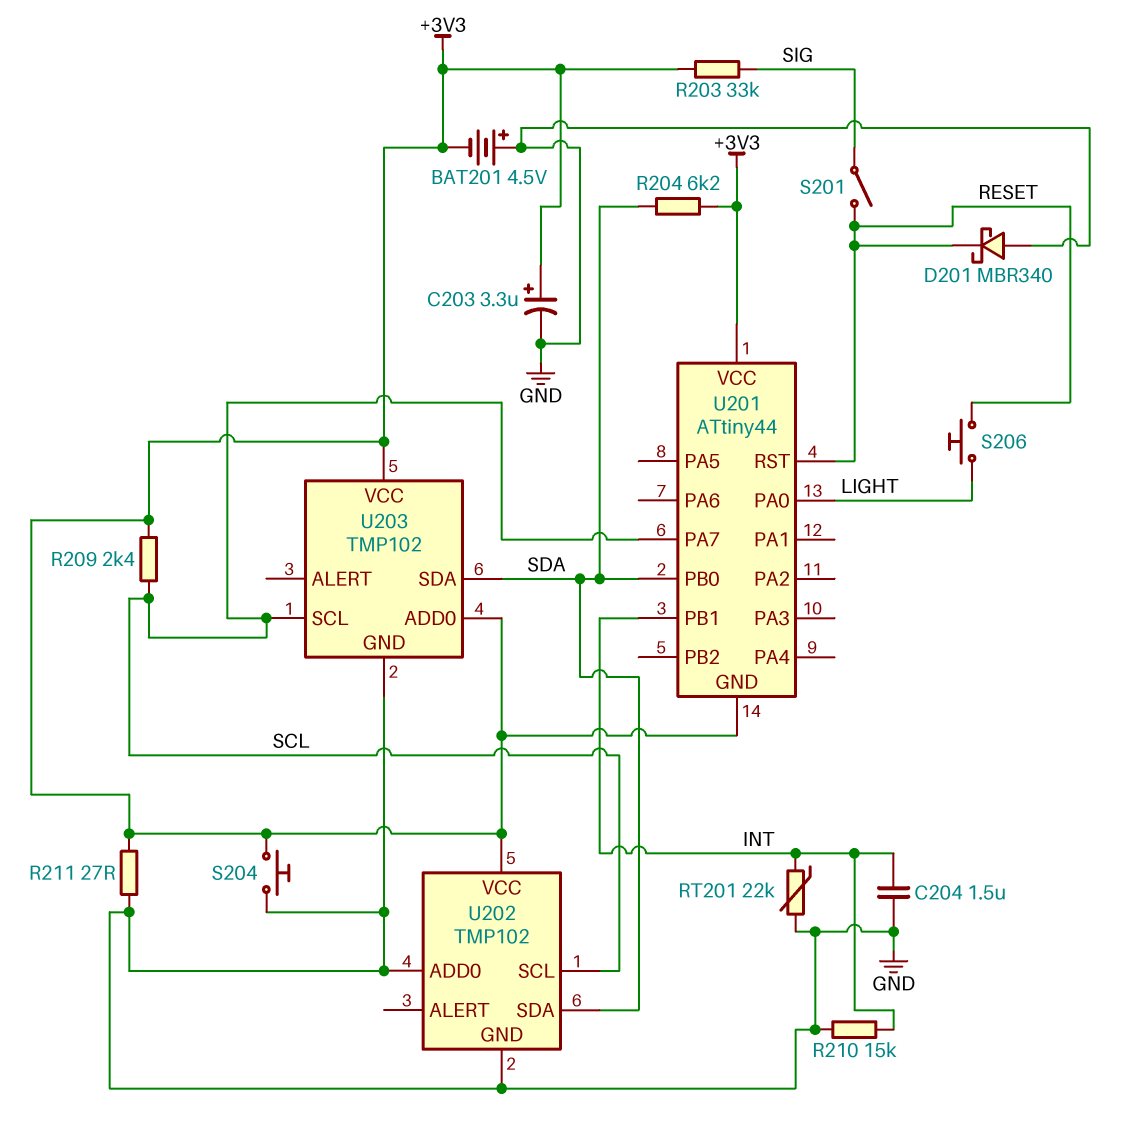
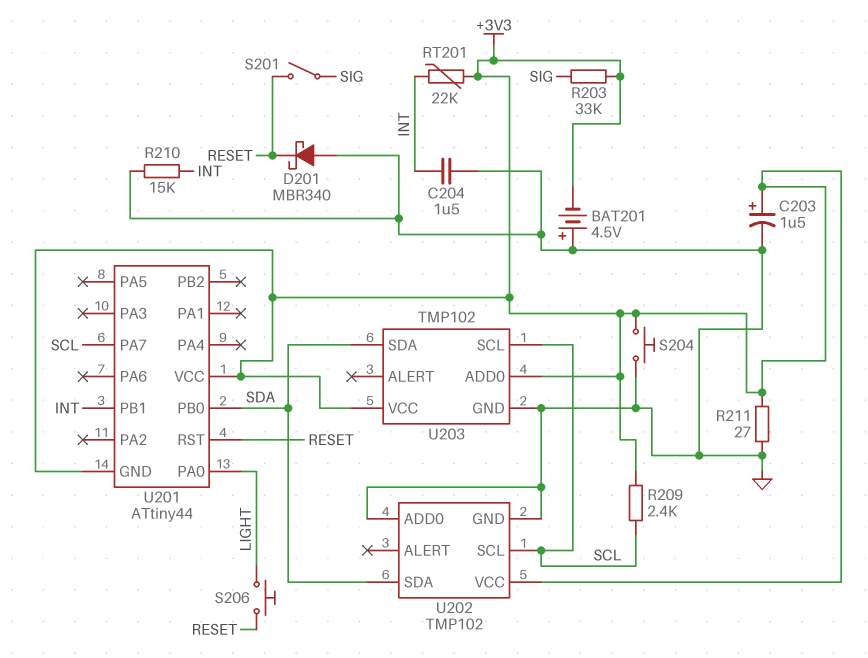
C203: 3.3uF (plus +3V3, minus GND) -> 1.5uF (plus +3V3, minus GND)
R204: 6.2k (+3V3, SDA) -> none
RT201: 22k (GND, INT) -> 22k (+3V3, INT)

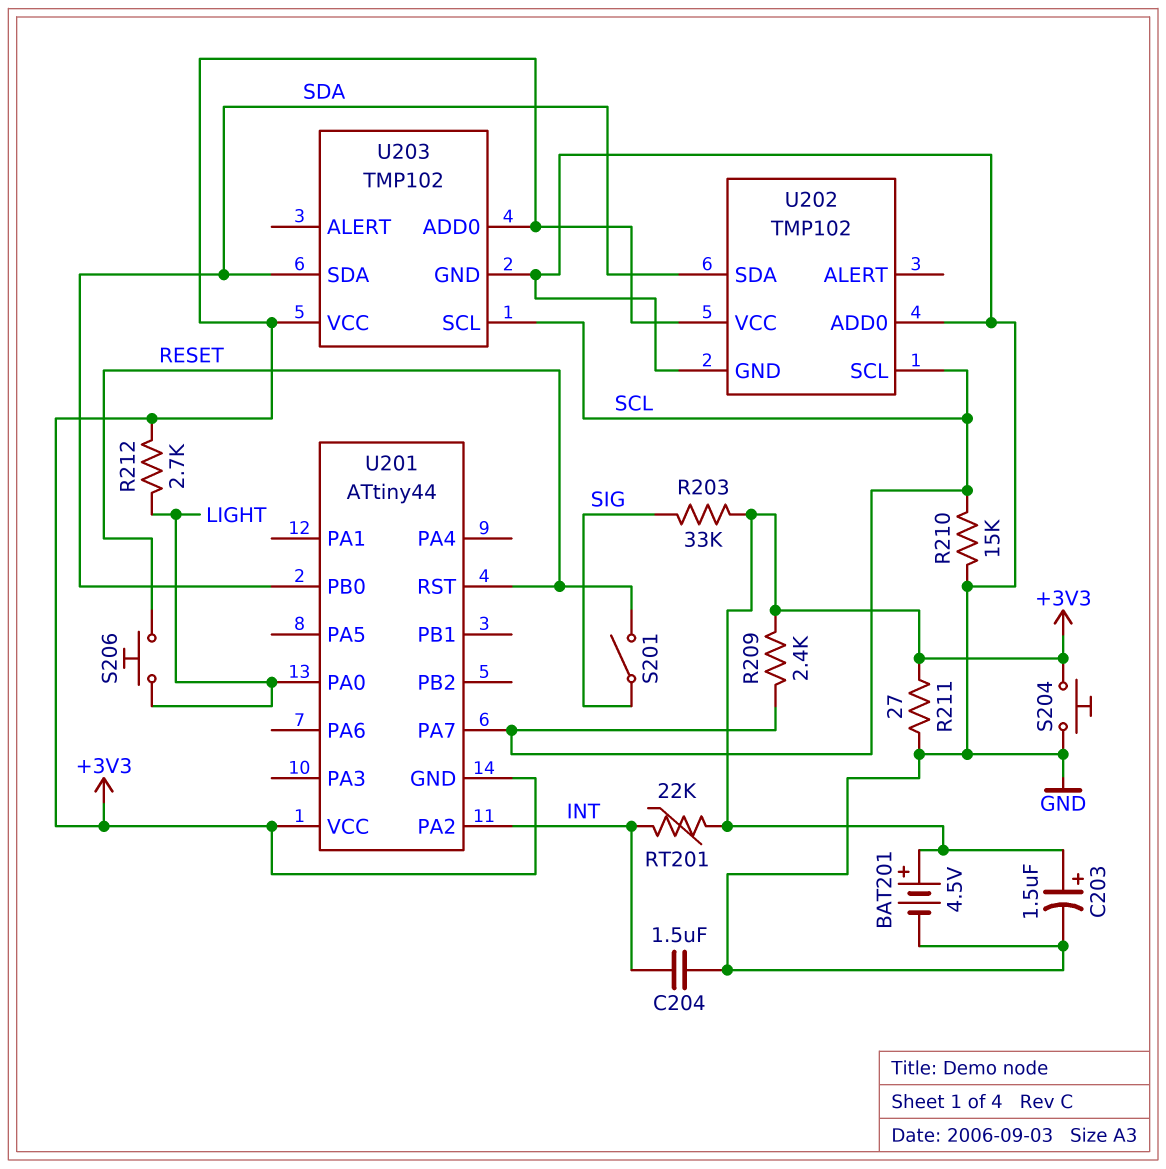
BAT201: 4.5V (plus GND, minus +3V3) -> 4.5V (plus +3V3, minus GND)
D201: schottky MBR340 (A GND, K RESET) -> none
R210: 15k (GND, INT) -> 15k (GND, SCL)
R212: none -> 2.7k (+3V3, LIGHT)
U201 pin PA2: none -> INT
U201 pin PB1: INT -> none

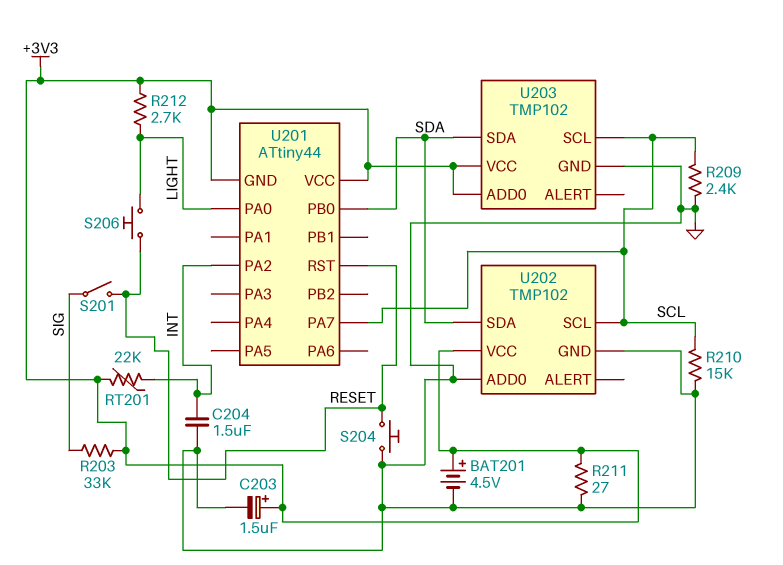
R209: 2.4k (+3V3, SCL) -> 2.4k (GND, SCL)
S204: button (+3V3, GND) -> button (GND, RESET)

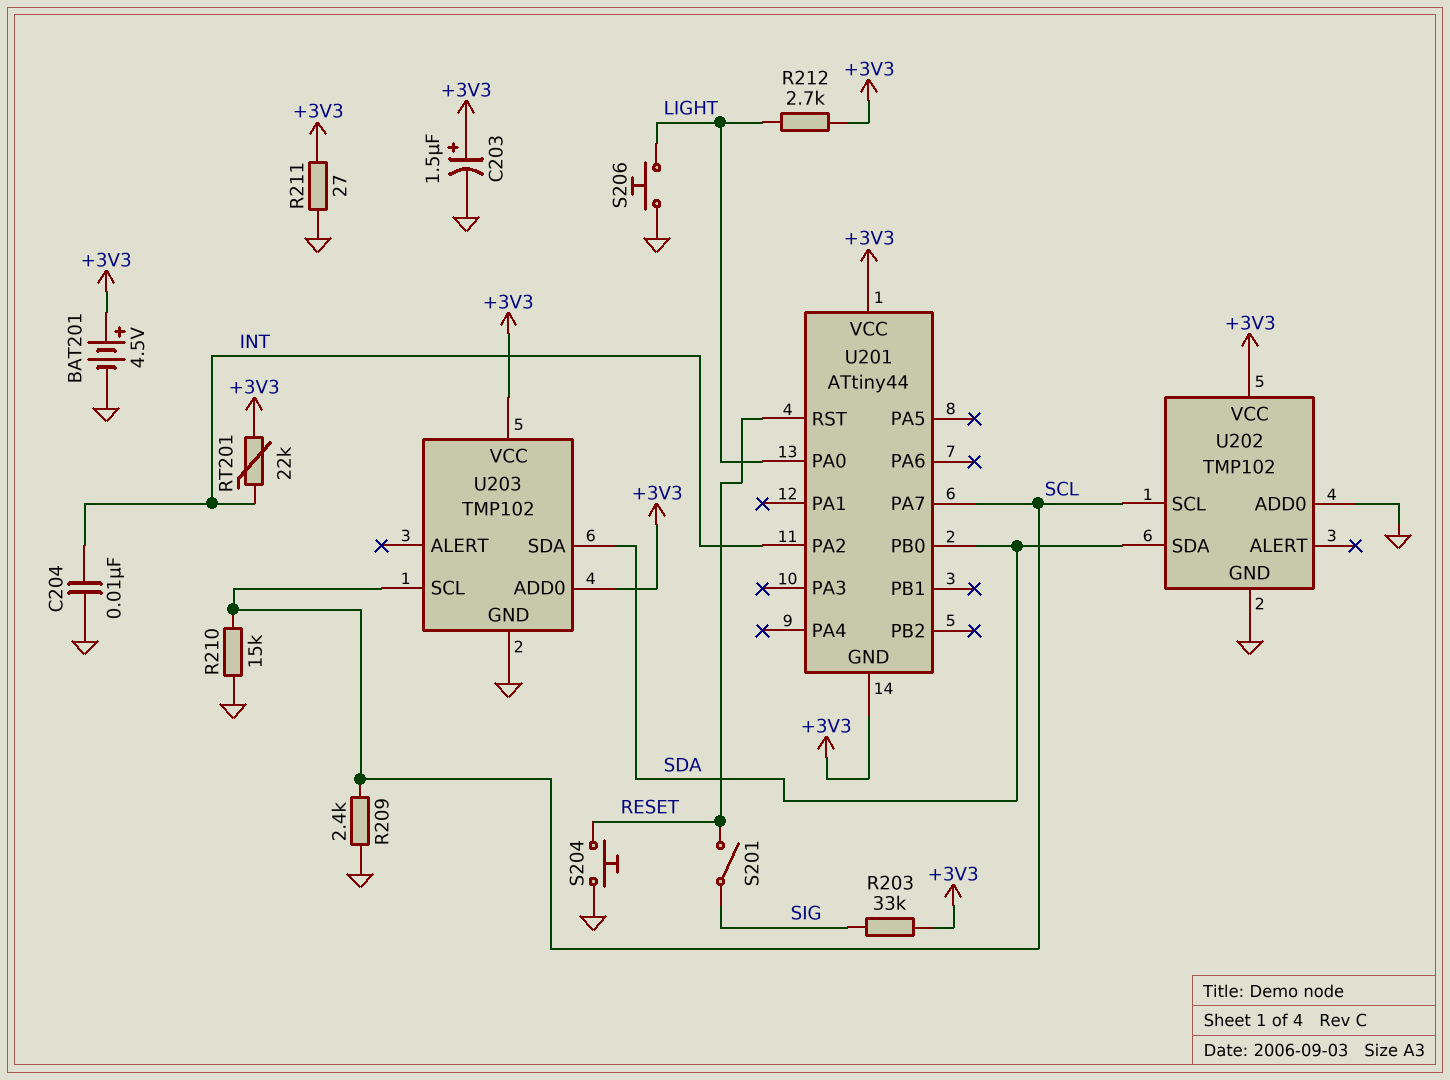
C204: 1.5uF (GND, INT) -> 10nF (GND, INT)
S206: button (LIGHT, RESET) -> button (GND, LIGHT)

